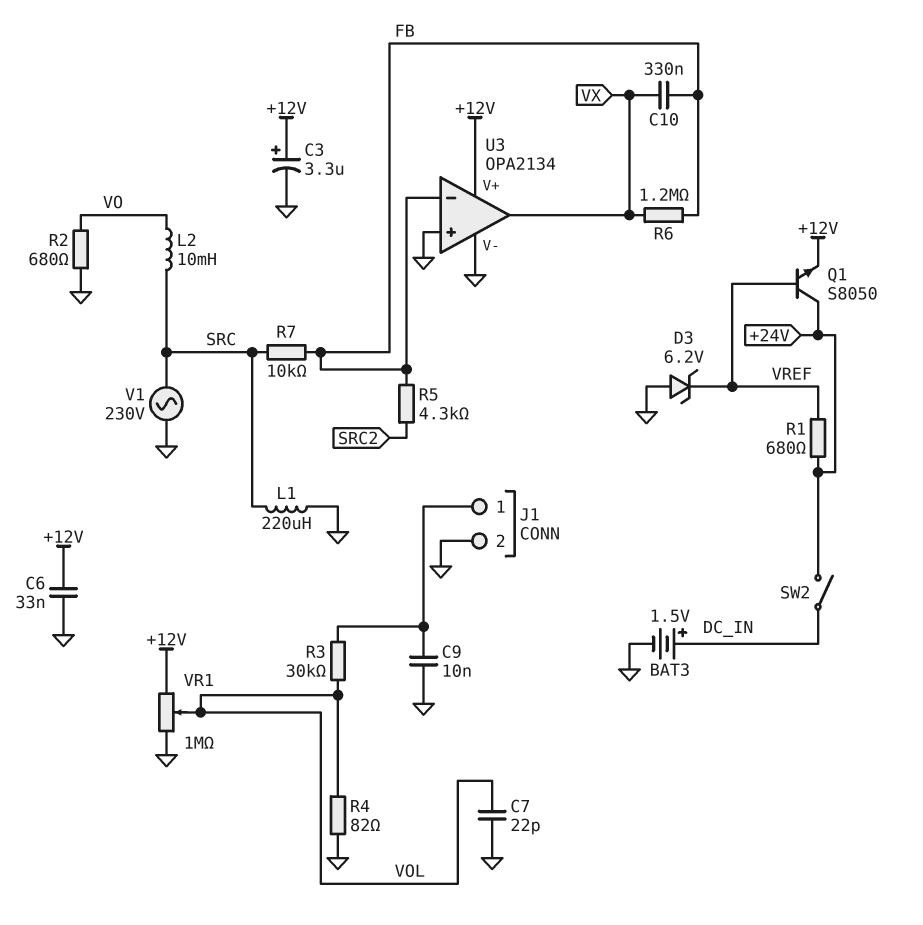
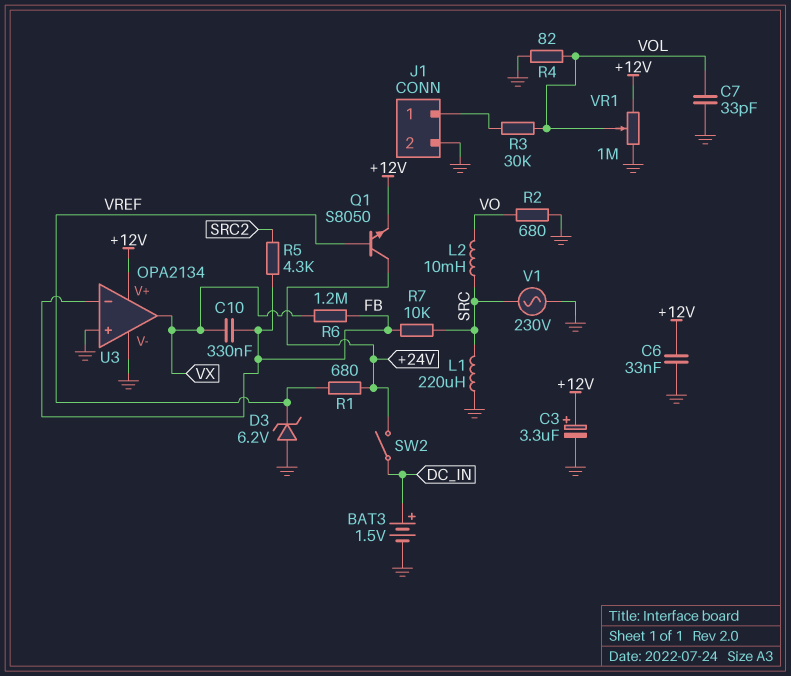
C7: 22pF (GND, VOL) -> 33pF (GND, VOL)
C9: 10nF (GND, J1/1) -> none

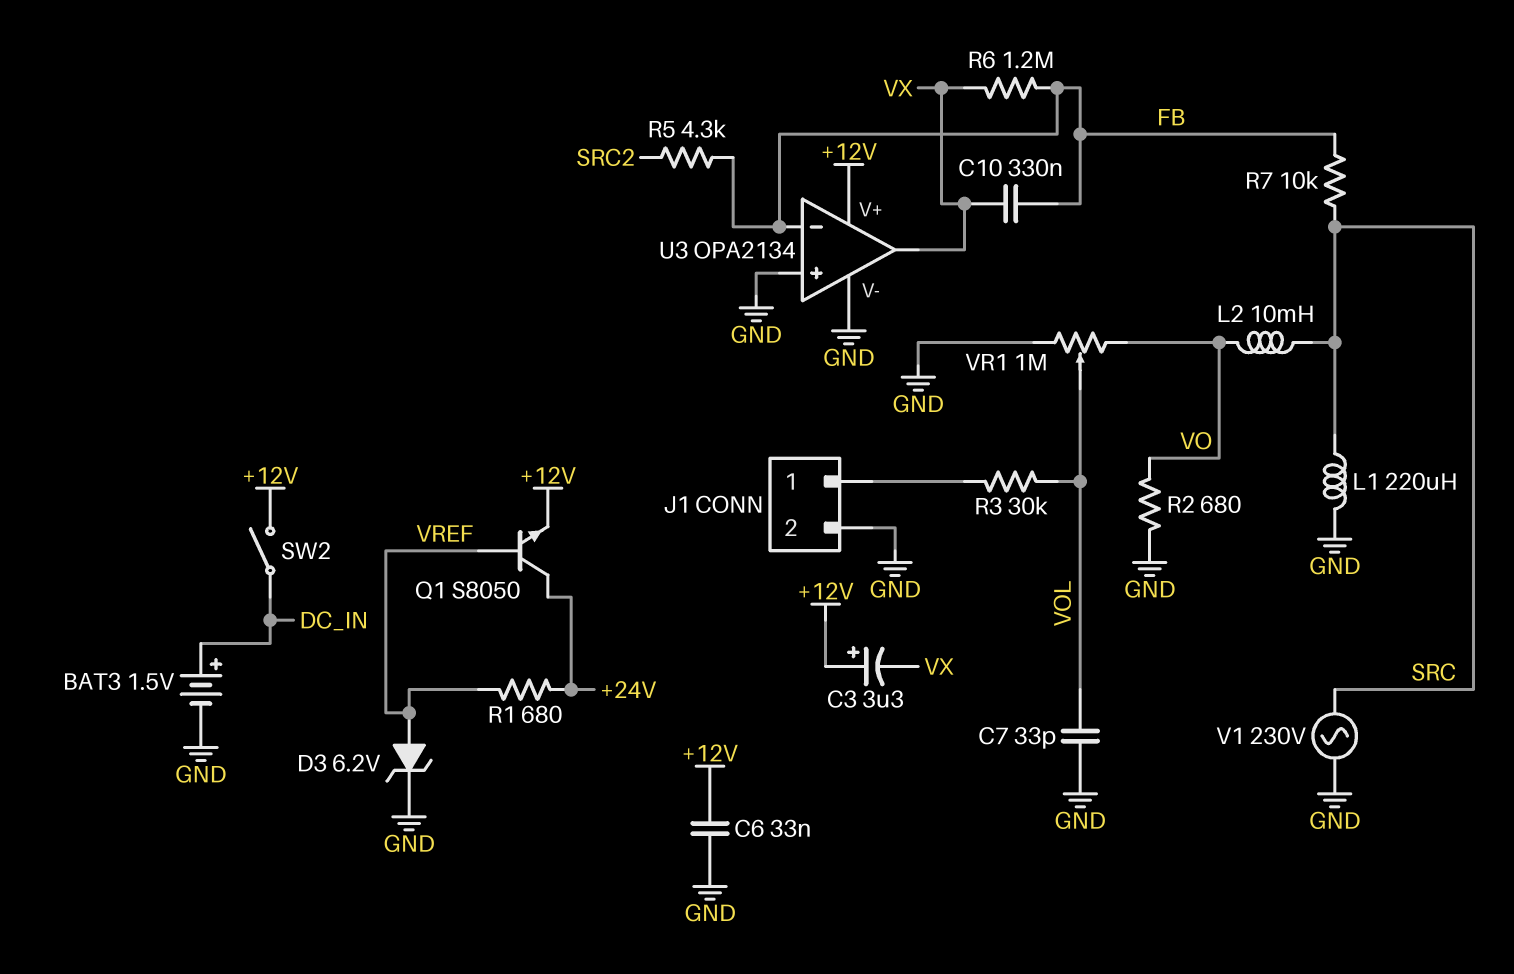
C3: 3.3uF (plus +12V, minus GND) -> 3.3uF (plus +12V, minus VX)
D3: zener 6.2V (A GND, K VREF) -> zener 6.2V (A VREF, K GND)
R4: 82 (GND, VOL) -> none
SW2: switch (+24V, DC_IN) -> switch (+12V, DC_IN)
VR1: 1M (+12V, GND, wiper VOL) -> 1M (GND, VO, wiper VOL)

